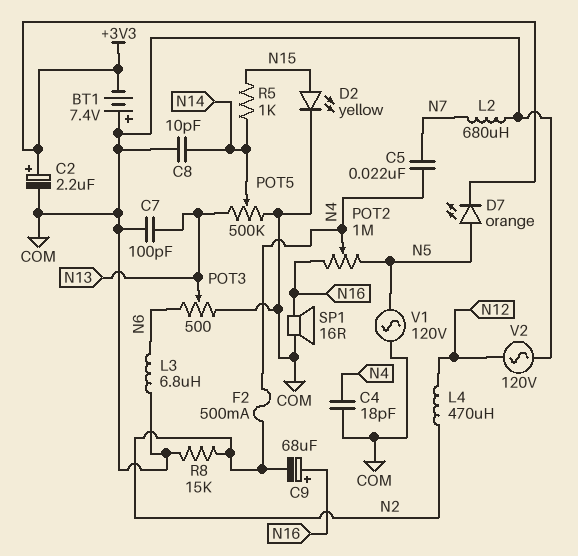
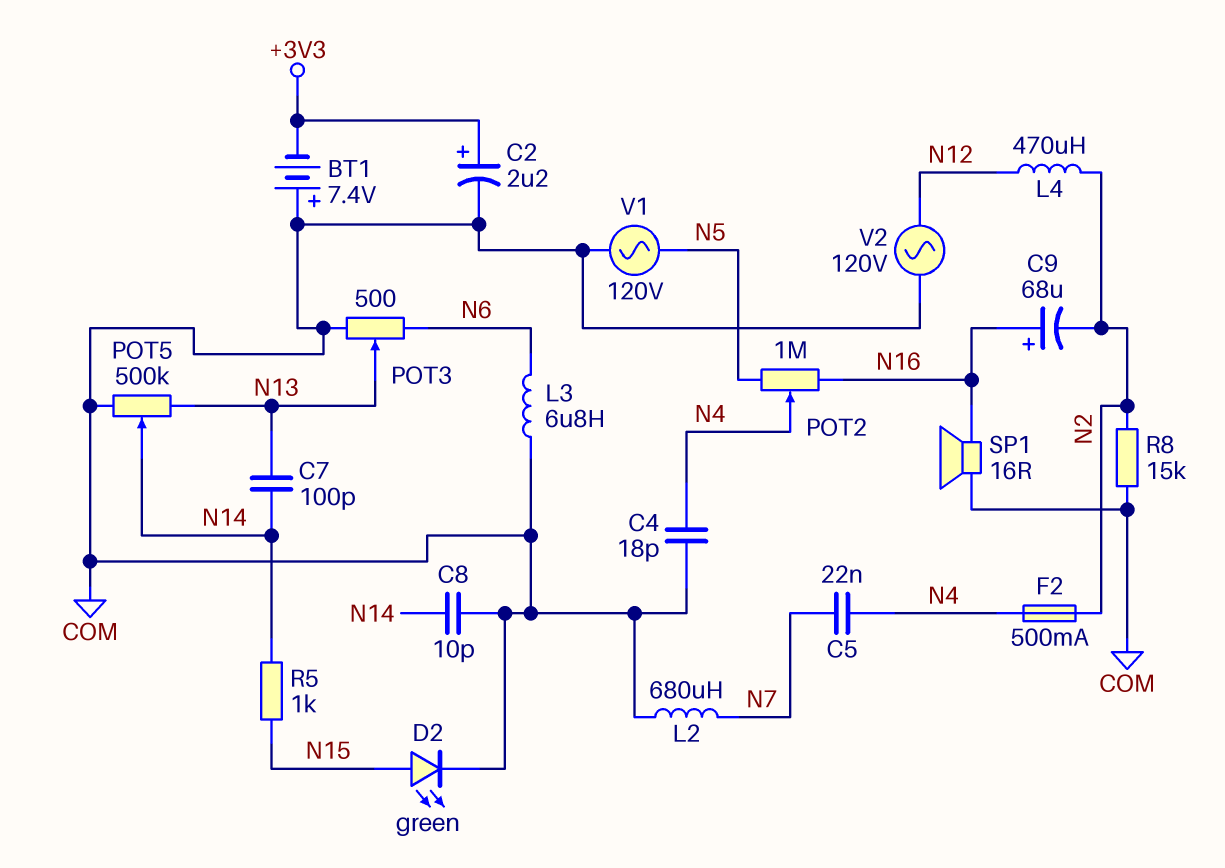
C7: 100pF (COM, N13) -> 100pF (N13, N14)
D2: LED yellow (A N15, K COM) -> LED green (A N15, K COM)
D7: LED orange (A N5, K +3V3) -> none

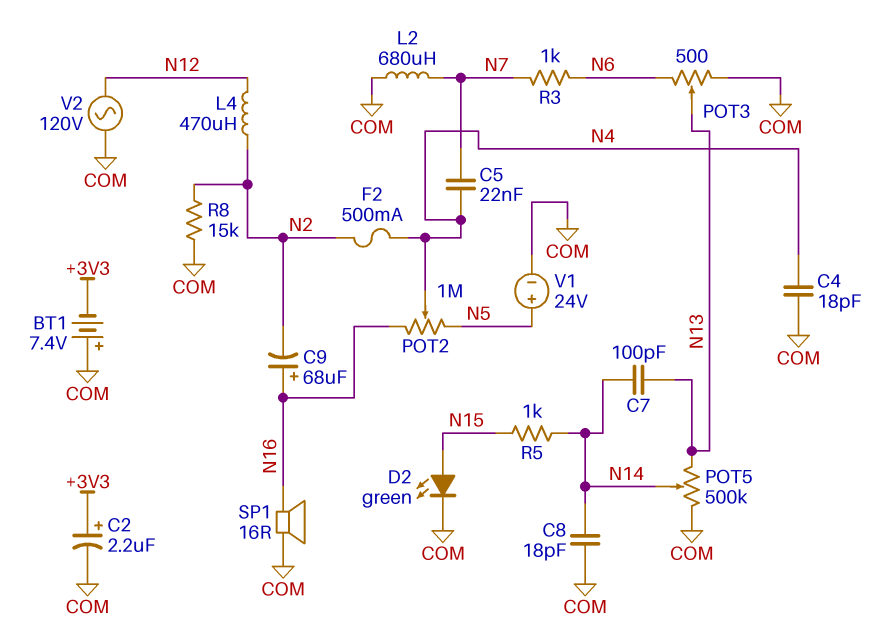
C8: 10pF (COM, N14) -> 18pF (COM, N14)
L3: 6.8uH (COM, N6) -> none
R3: none -> 1k (N6, N7)
V1: AC 120V (COM, N5) -> 24V (plus N5, minus COM)

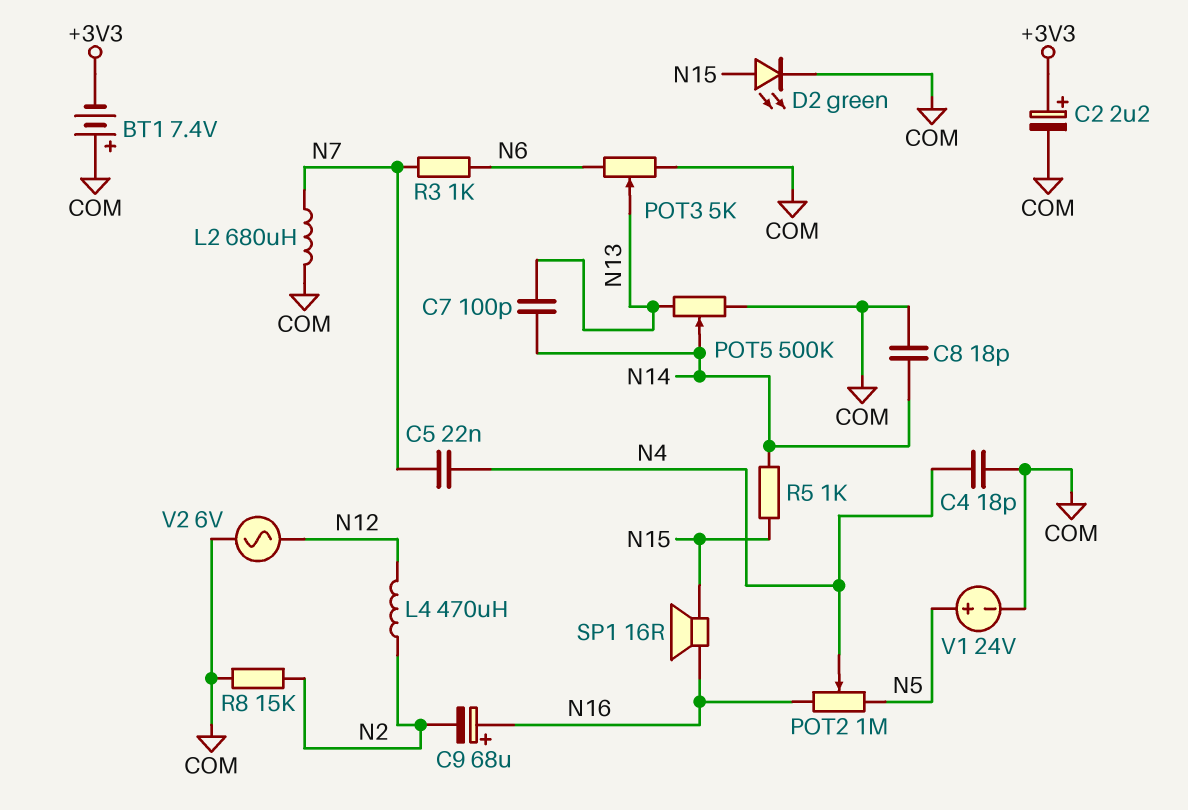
F2: 500mA (N2, N4) -> none
POT3: 500 (COM, N6, wiper N13) -> 5k (COM, N6, wiper N13)
SP1: speaker 16R (COM, N16) -> speaker 16R (N15, N16)
V2: AC 120V (COM, N12) -> AC 6V (COM, N12)

